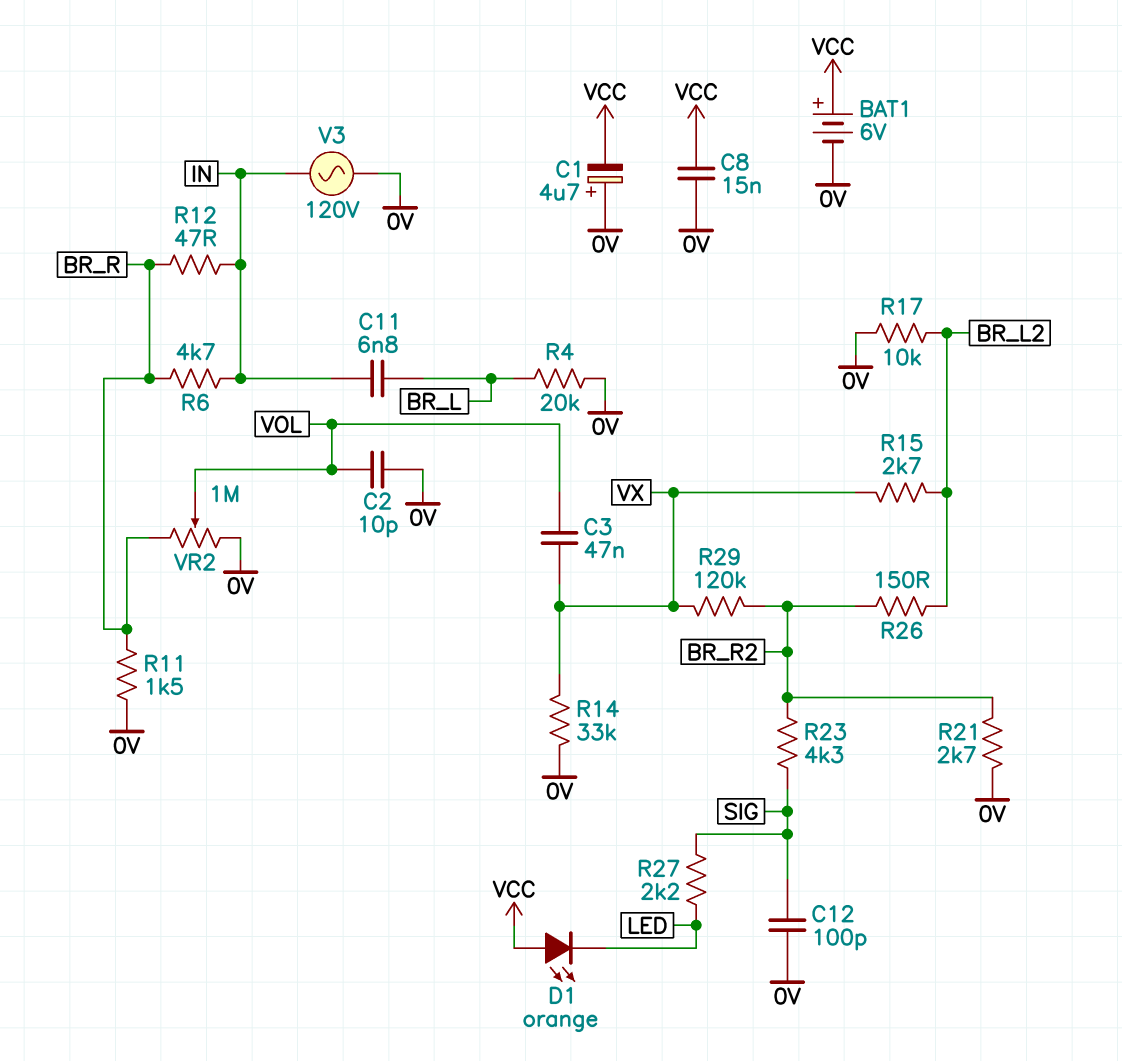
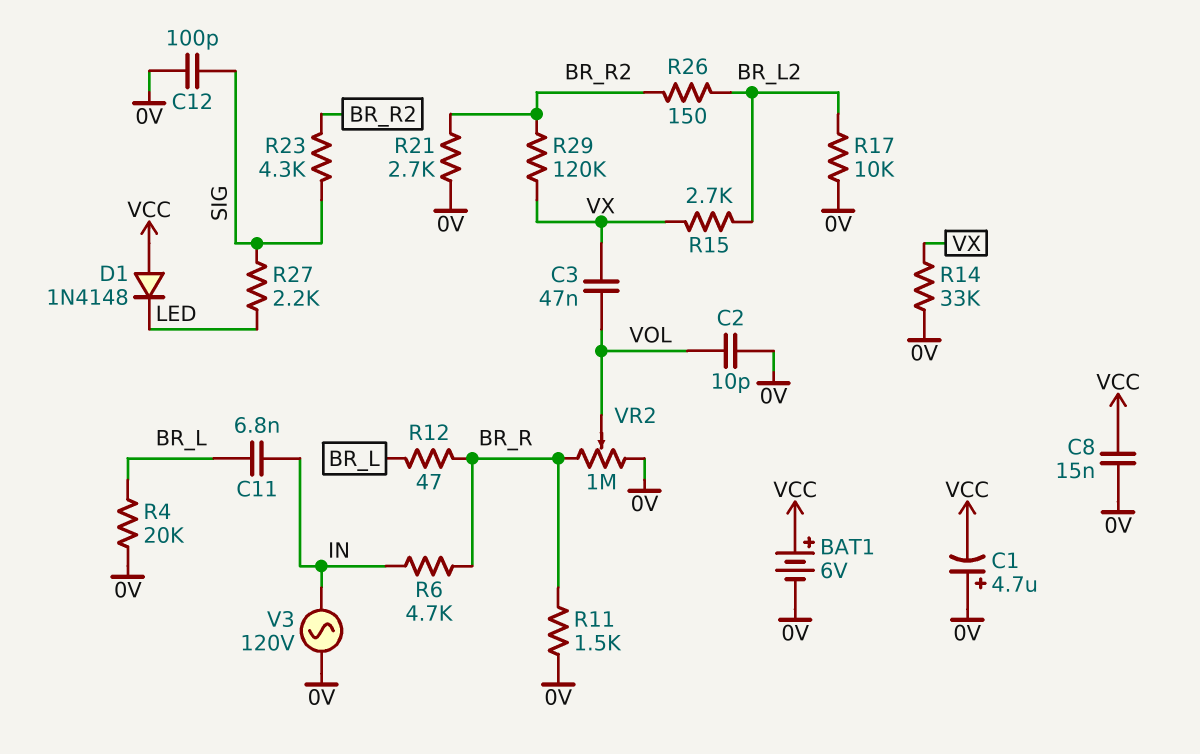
D1: LED orange (A VCC, K LED) -> diode 1N4148 (A VCC, K LED)
R12: 47 (BR_R, IN) -> 47 (BR_L, BR_R)

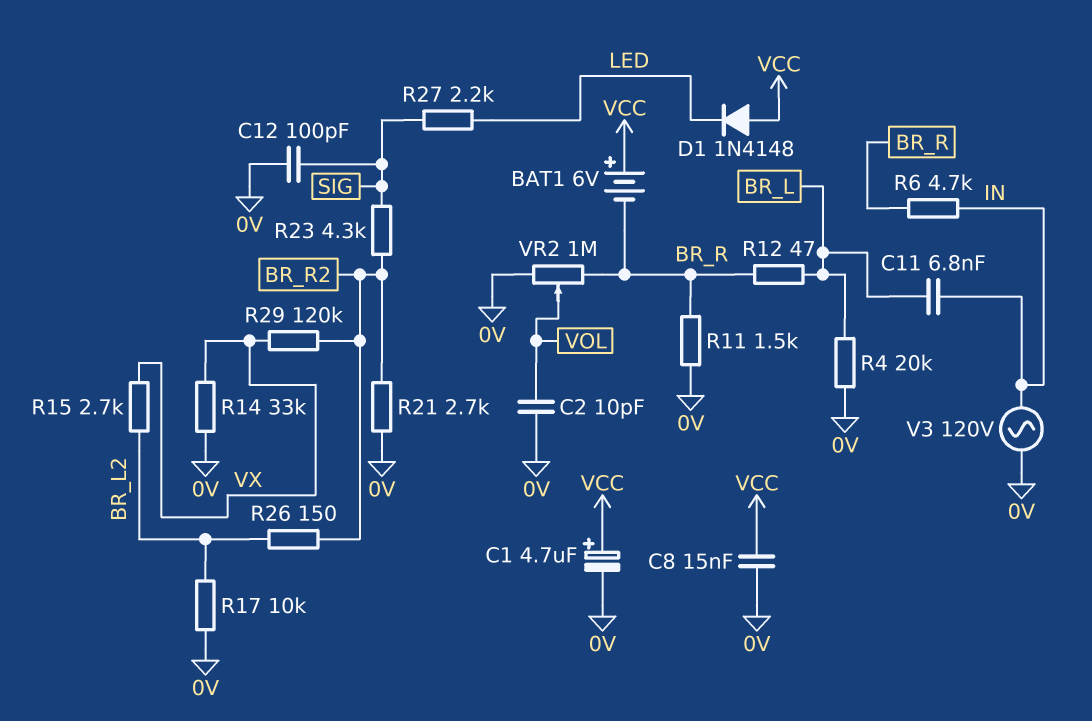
BAT1: 6V (plus VCC, minus 0V) -> 6V (plus VCC, minus BR_R)
C1: 4.7uF (plus 0V, minus VCC) -> 4.7uF (plus VCC, minus 0V)
C3: 47nF (VOL, VX) -> none

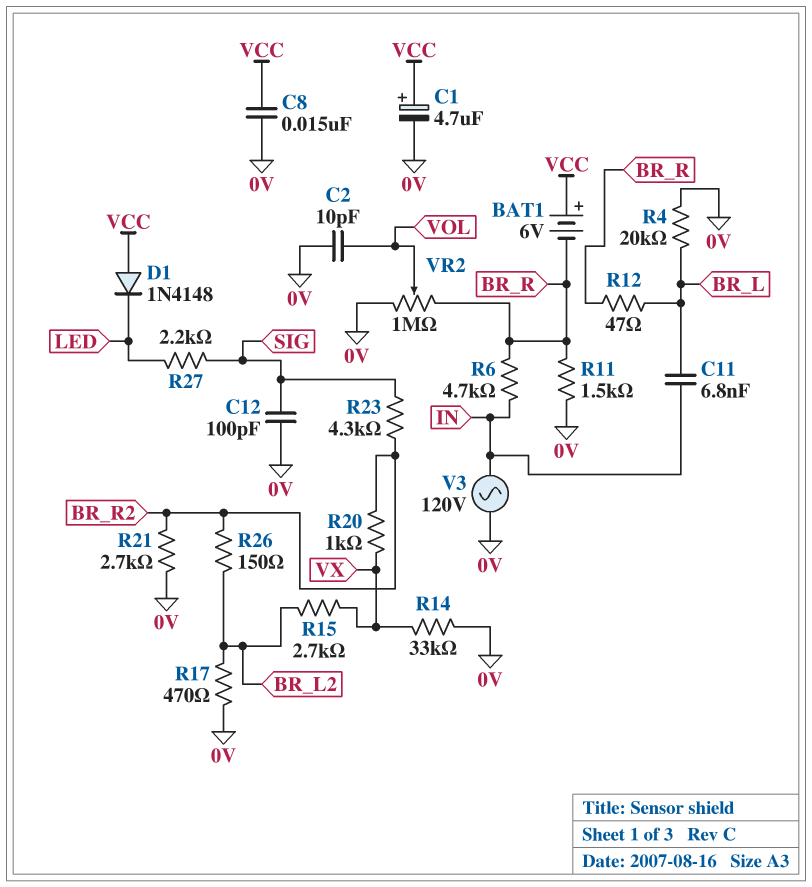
R17: 10k (0V, BR_L2) -> 470 (0V, BR_L2)
R20: none -> 1k (BR_R2, VX)
R29: 120k (BR_R2, VX) -> none

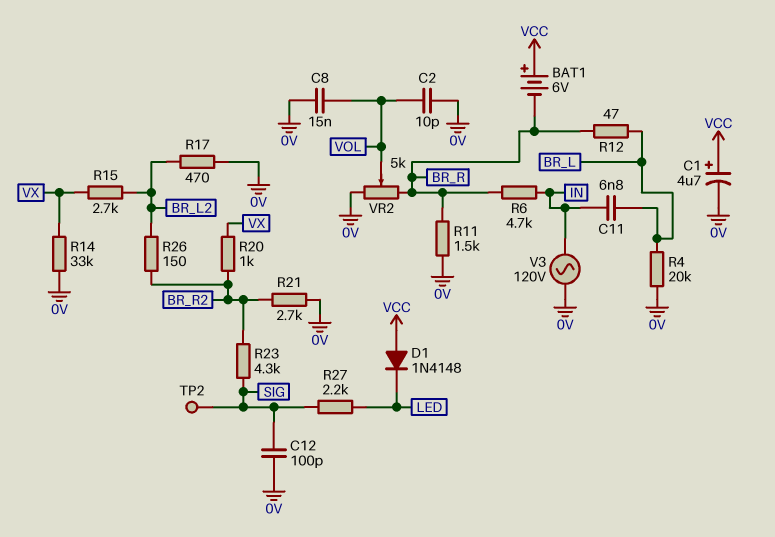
C8: 15nF (0V, VCC) -> 15nF (0V, VOL)
TP2: none -> test point (SIG)
VR2: 1M (0V, BR_R, wiper VOL) -> 5k (0V, BR_R, wiper VOL)

